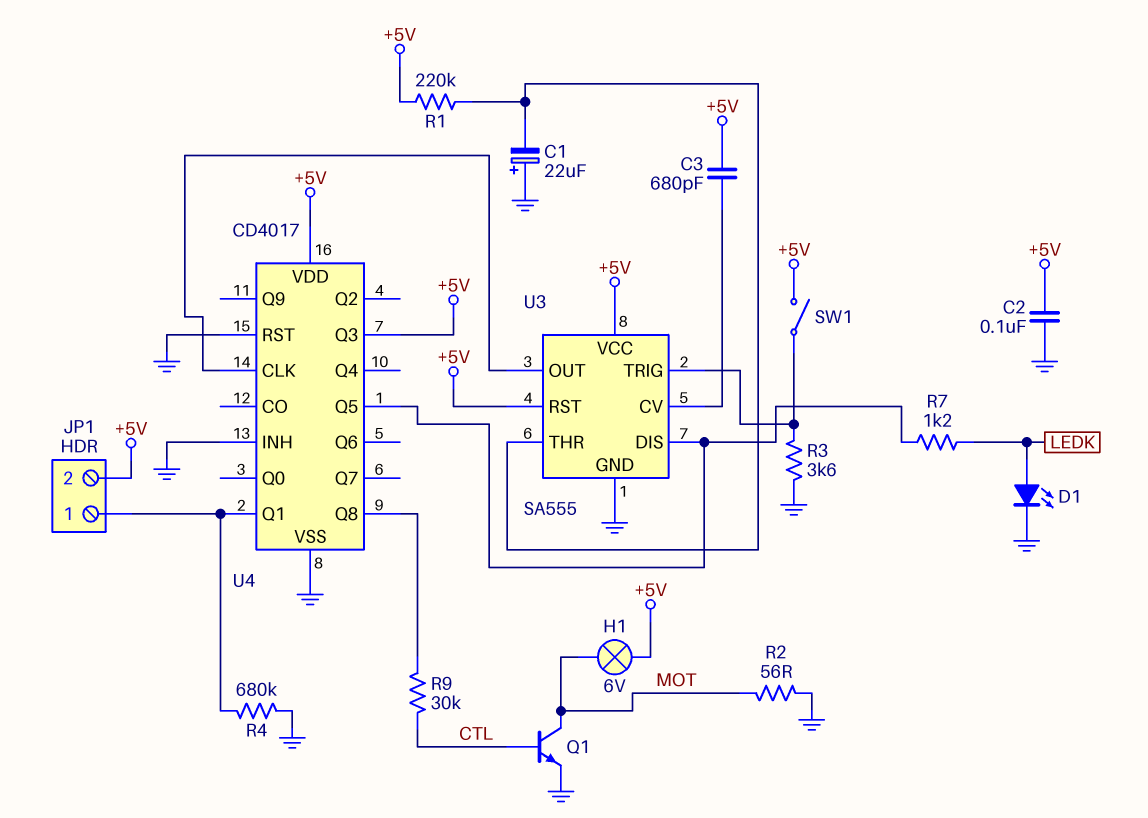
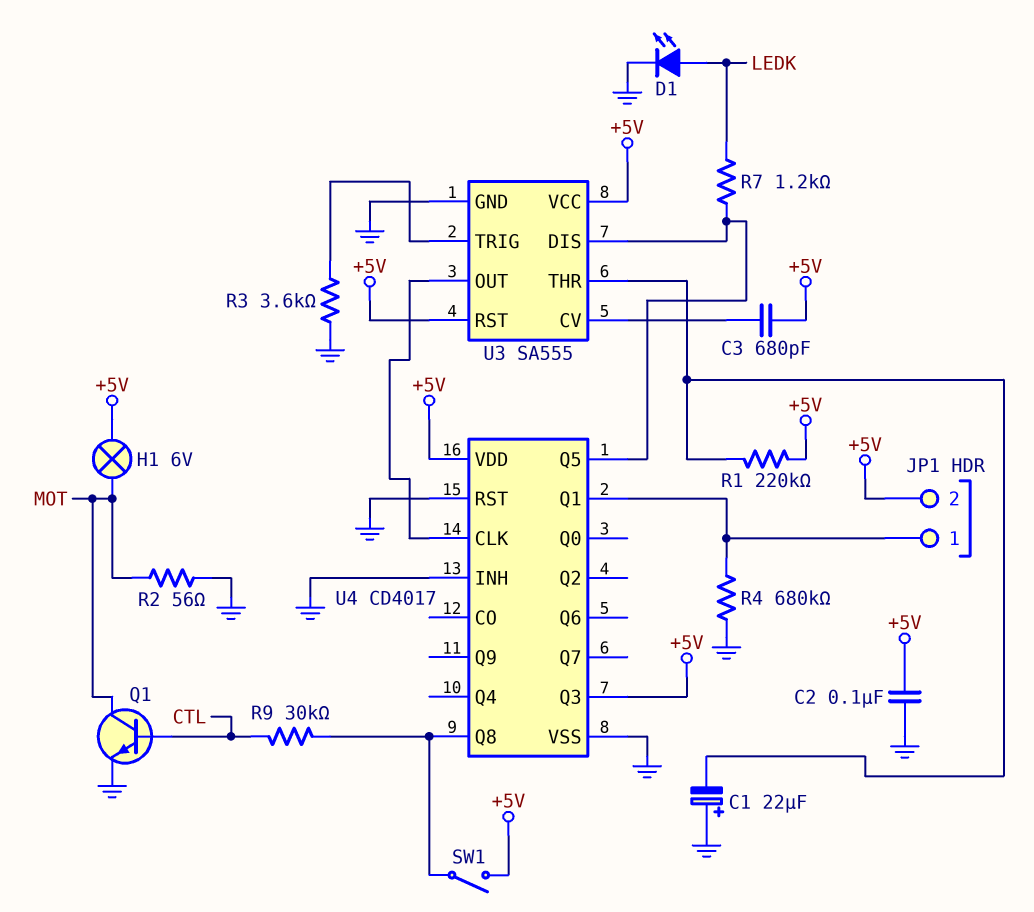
SW1: switch (+5V, U3/TRIG) -> switch (+5V, U4/Q8)

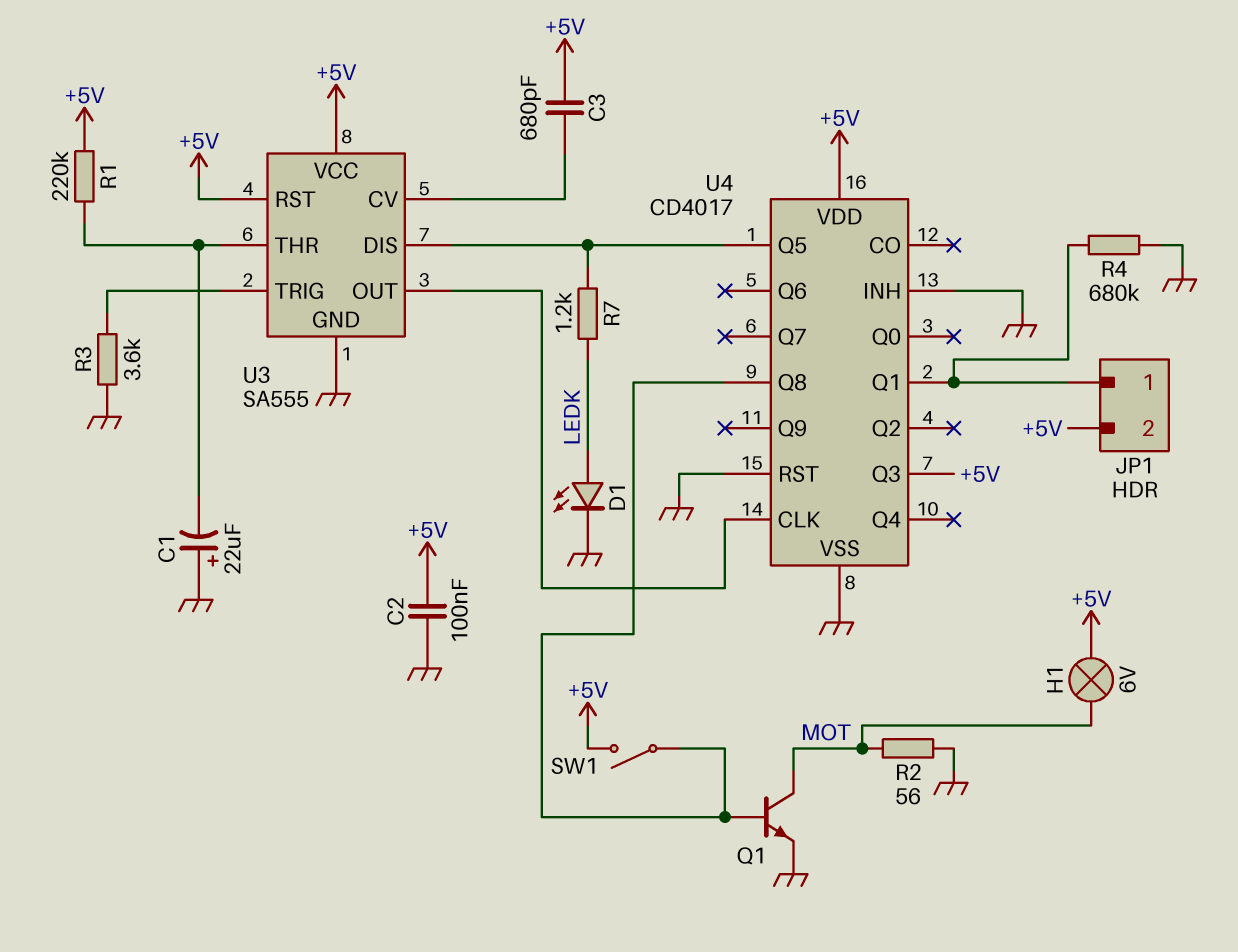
Q1: NPN (B CTL, C MOT, E GND) -> NPN (B U4/Q8, C MOT, E GND)
R9: 30k (CTL, U4/Q8) -> none

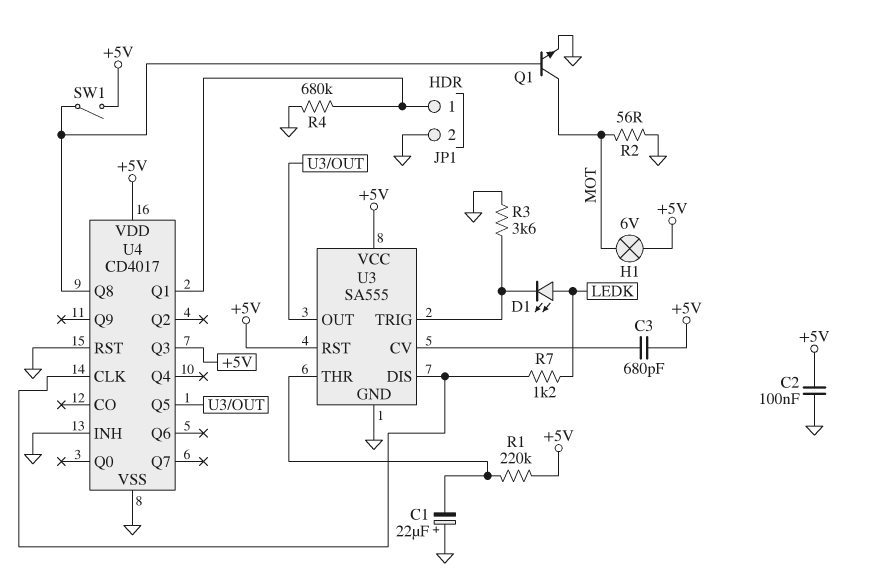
D1: LED (A LEDK, K GND) -> LED (A LEDK, K U3/TRIG)
JP1 pin 2: +5V -> GND
U4 pin CLK: U3/OUT -> U3/DIS
U4 pin Q5: U3/DIS -> U3/OUT

